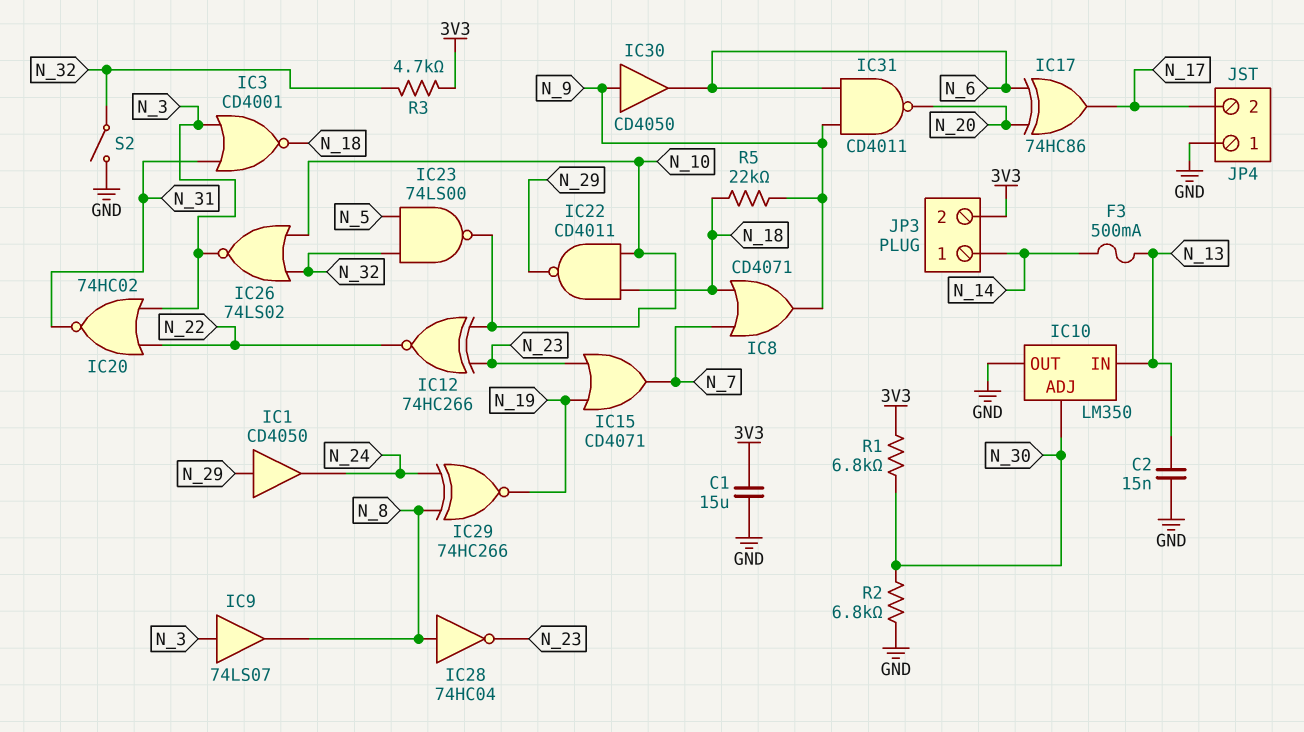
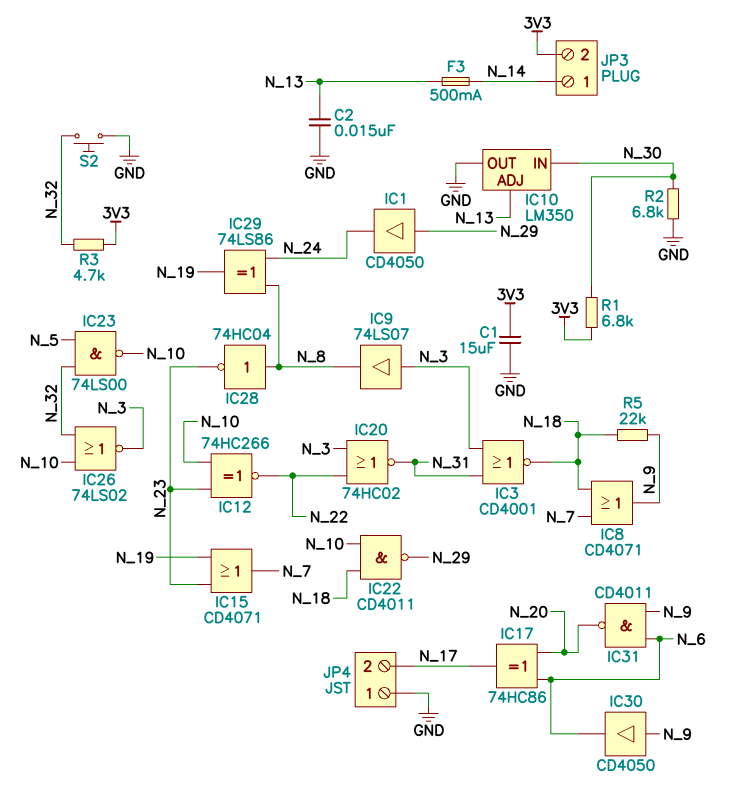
IC10 pin ADJ: N_30 -> N_13
IC10 pin IN: N_13 -> N_30
IC29: XNOR 74HC266 (in N_8, in N_24, out N_19) -> XOR 74LS86 (in N_8, in N_24, out N_19)
S2: switch (GND, N_32) -> button (GND, N_32)

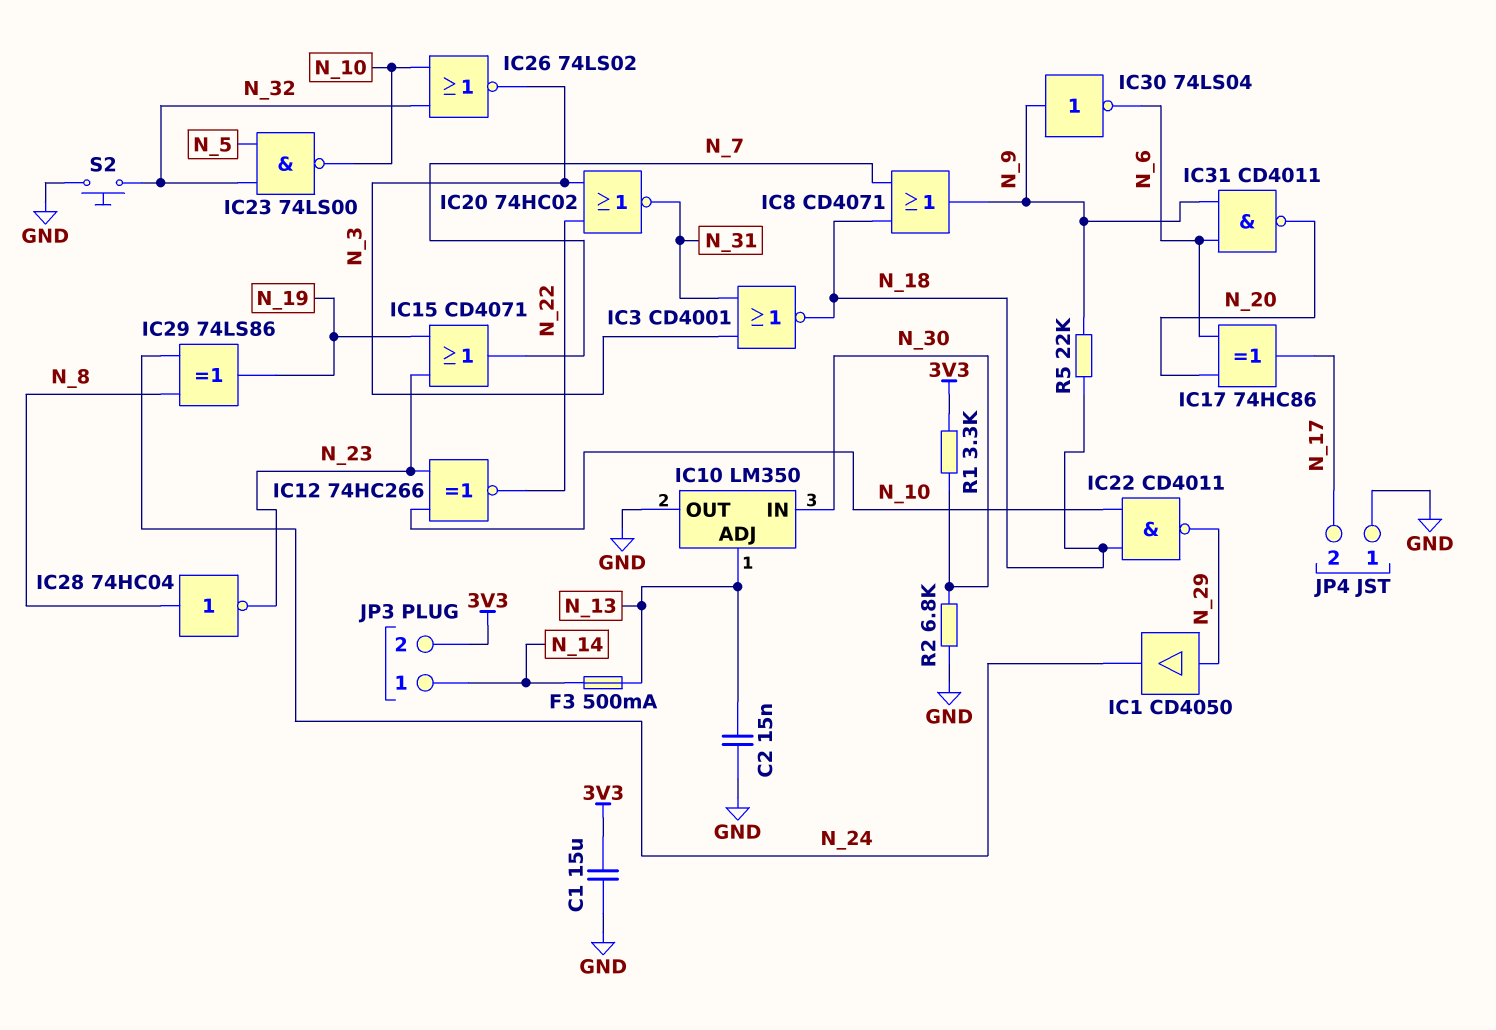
IC9: buffer 74LS07 (in N_3, out N_8) -> none
IC30: buffer CD4050 (in N_9, out N_6) -> NOT 74LS04 (in N_9, out N_6)
R1: 6.8k (3V3, N_30) -> 3.3k (3V3, N_30)
R3: 4.7k (3V3, N_32) -> none

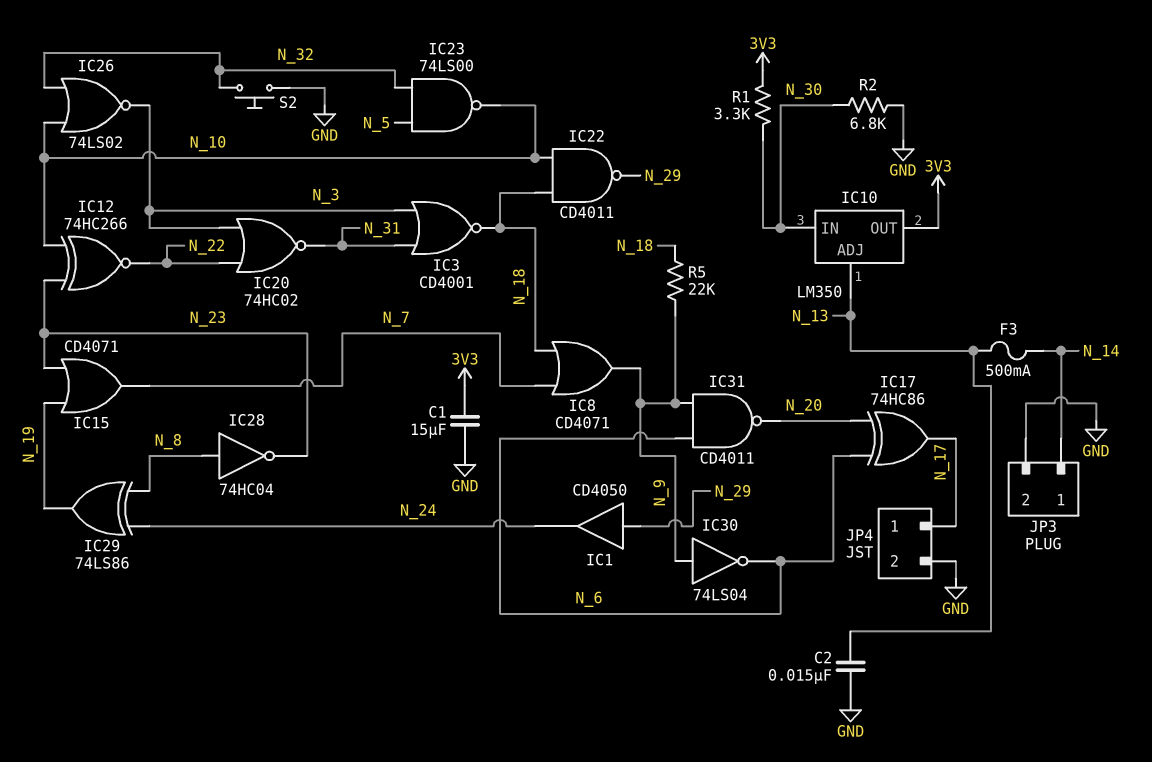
IC10 pin OUT: GND -> 3V3
JP3 pin 2: 3V3 -> GND
JP4 pin 1: GND -> N_17
JP4 pin 2: N_17 -> GND

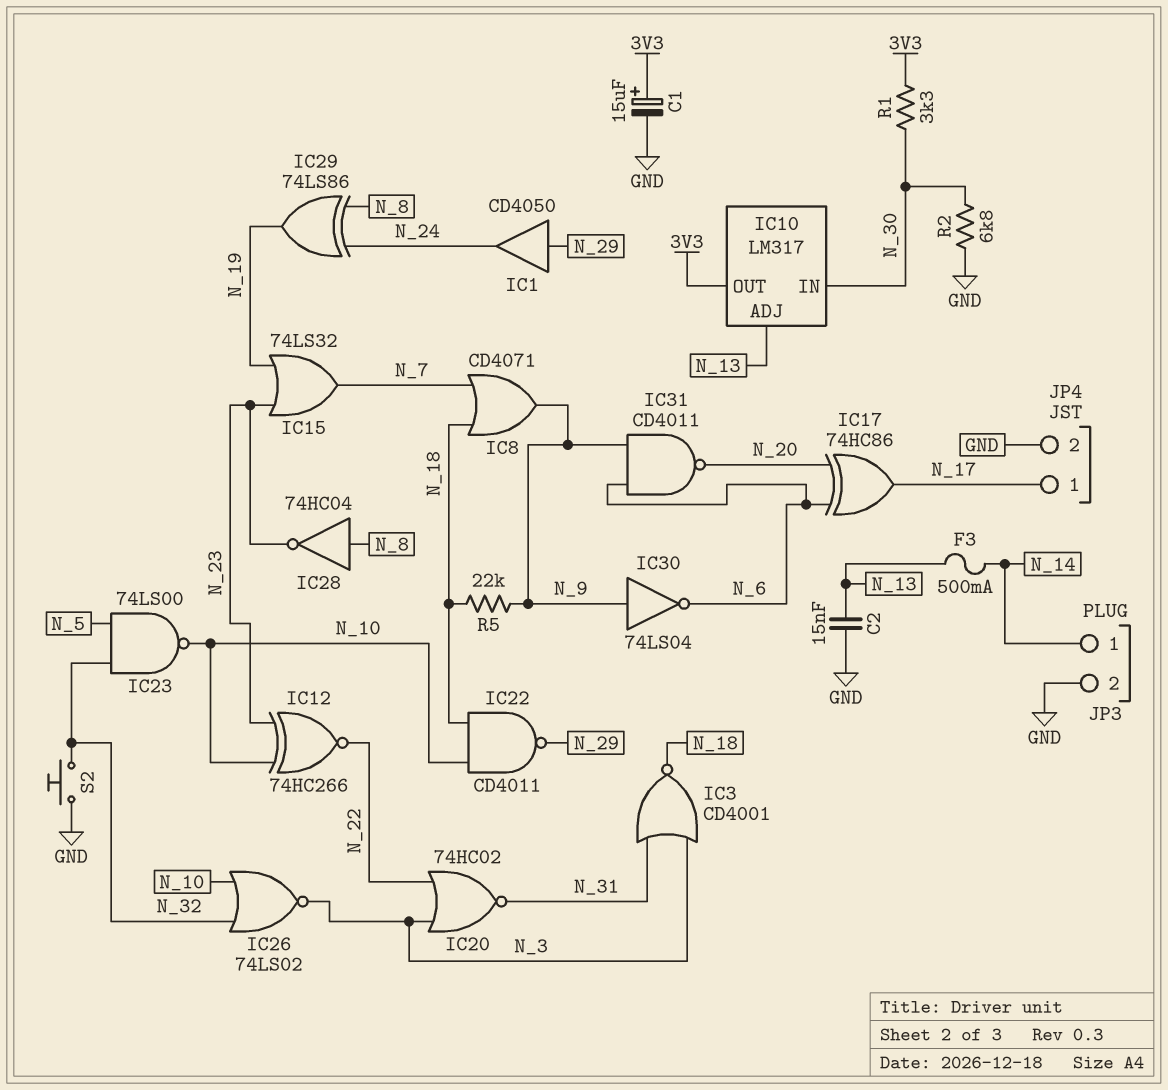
C1: 15uF (3V3, GND) -> 15uF (plus 3V3, minus GND)
IC10: LM350 -> LM317
IC15: OR CD4071 (in N_19, in N_23, out N_7) -> OR 74LS32 (in N_19, in N_23, out N_7)

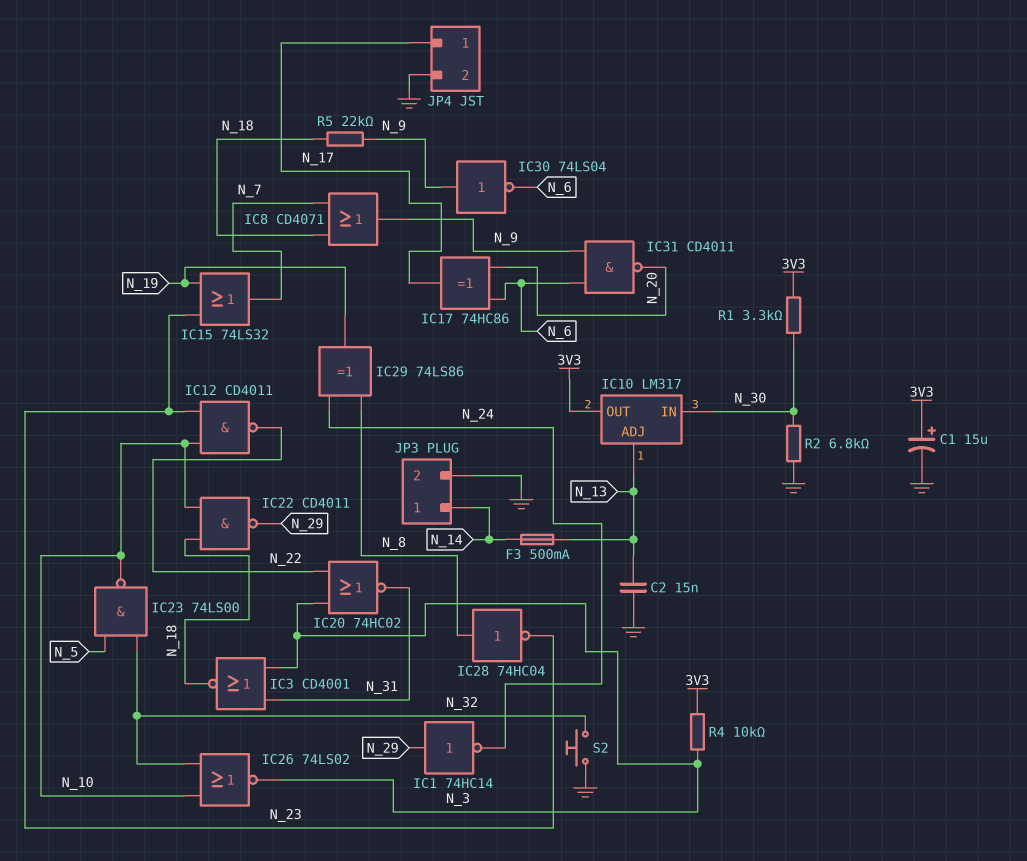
IC1: buffer CD4050 (in N_29, out N_24) -> NOT 74HC14 (in N_29, out N_24)
IC12: XNOR 74HC266 (in N_10, in N_23, out N_22) -> NAND CD4011 (in N_10, in N_23, out N_22)
R4: none -> 10k (3V3, N_3)

